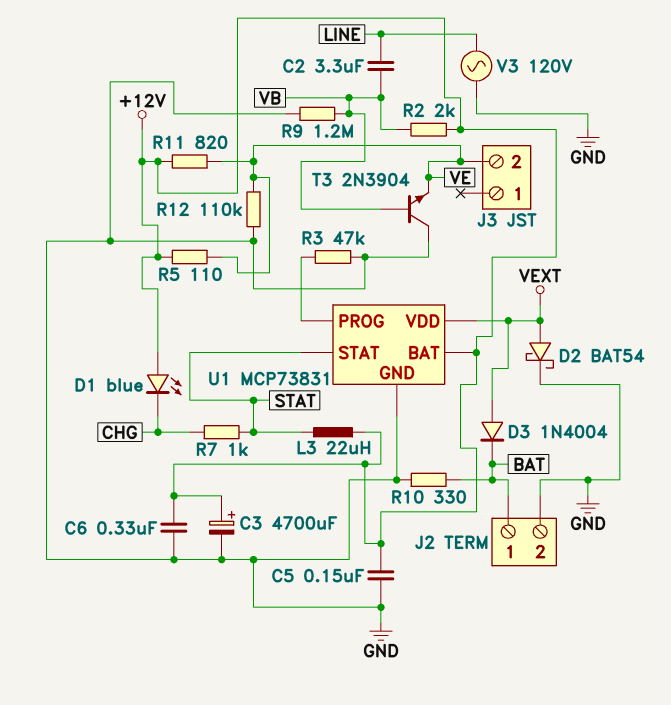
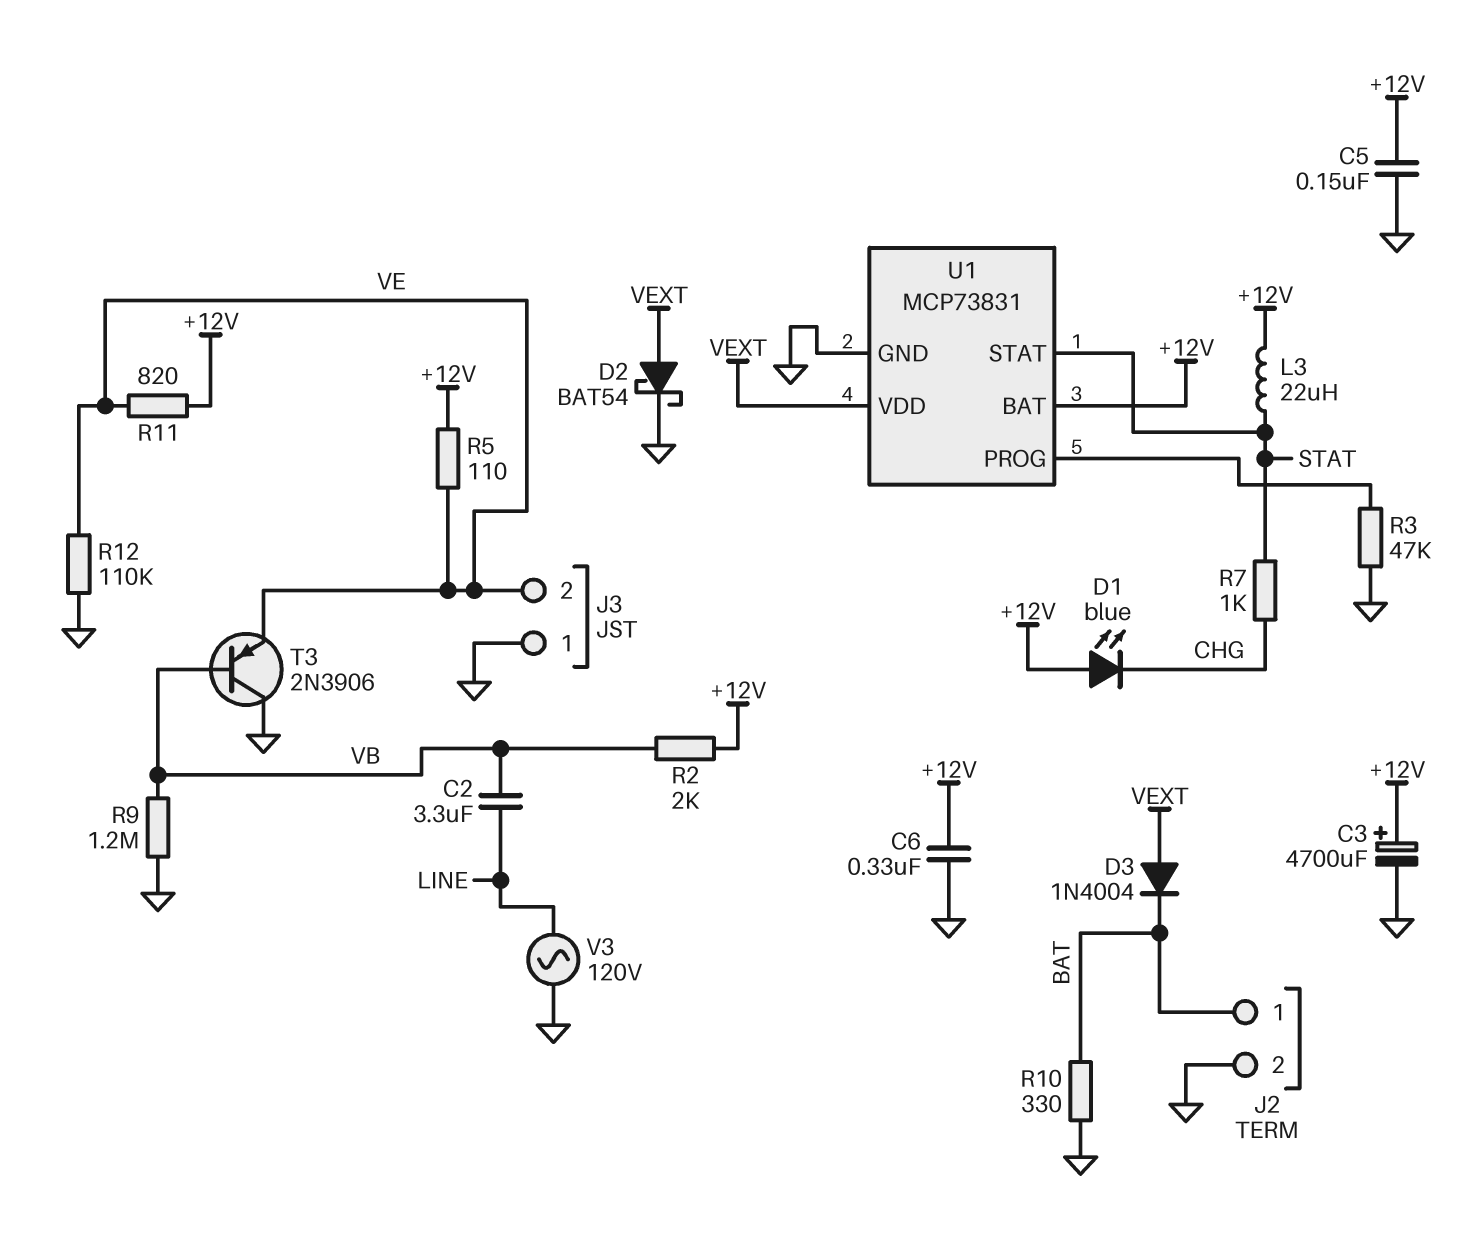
J3 pin 1: none -> GND
T3: NPN 2N3904 (B VB, C GND, E VE) -> PNP 2N3906 (B VB, C GND, E VE)

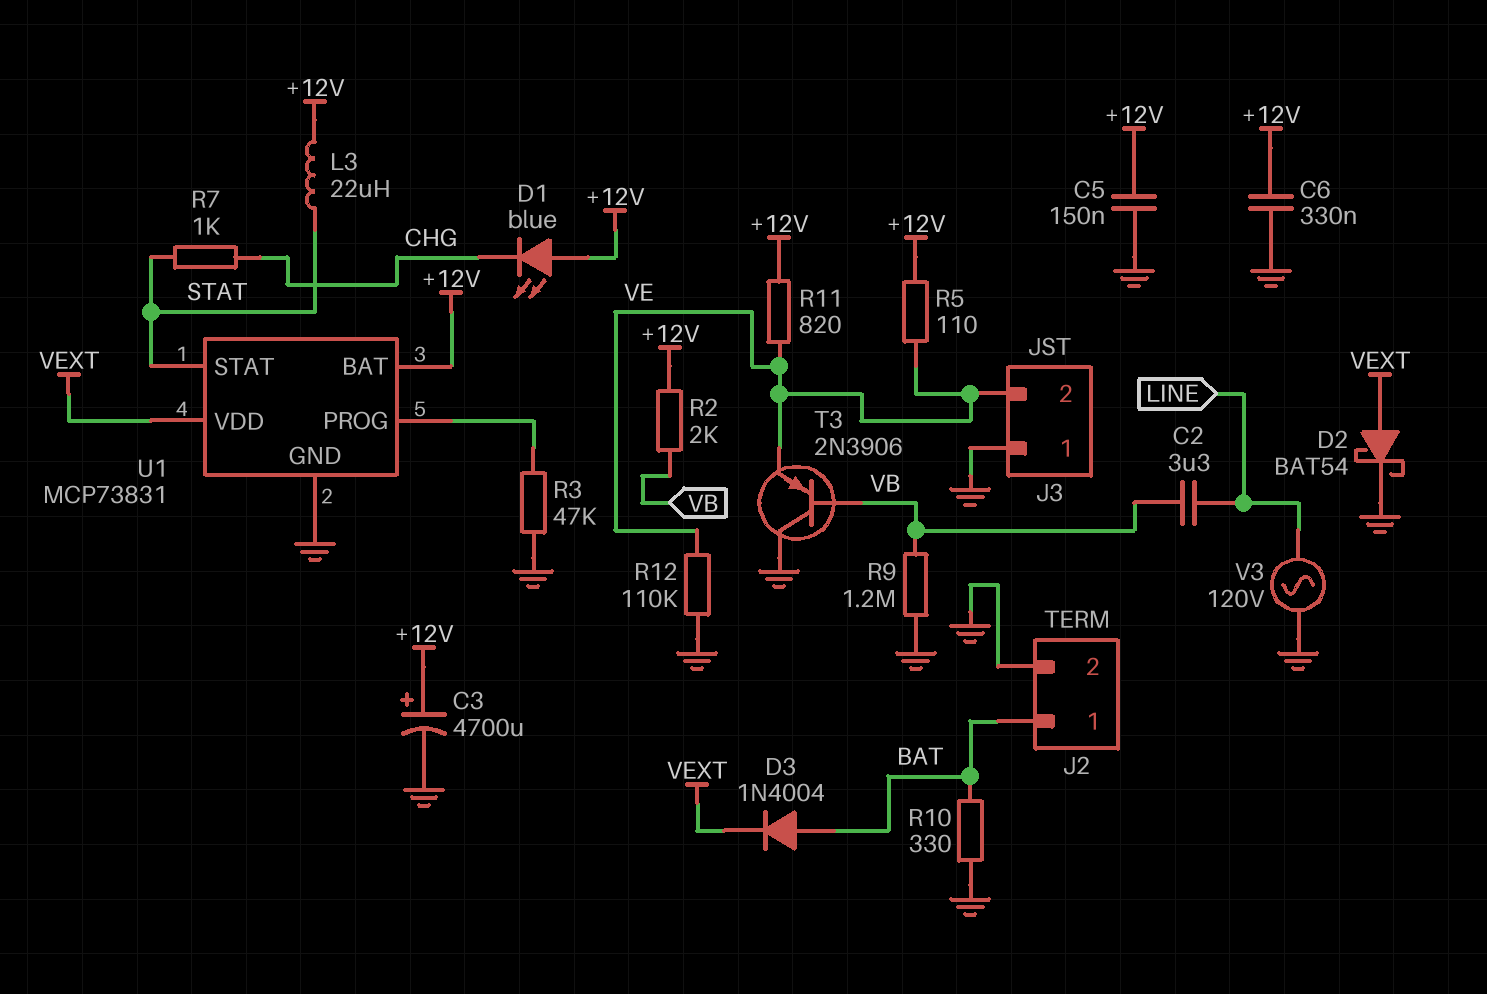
D3: diode 1N4004 (A VEXT, K BAT) -> diode 1N4004 (A BAT, K VEXT)

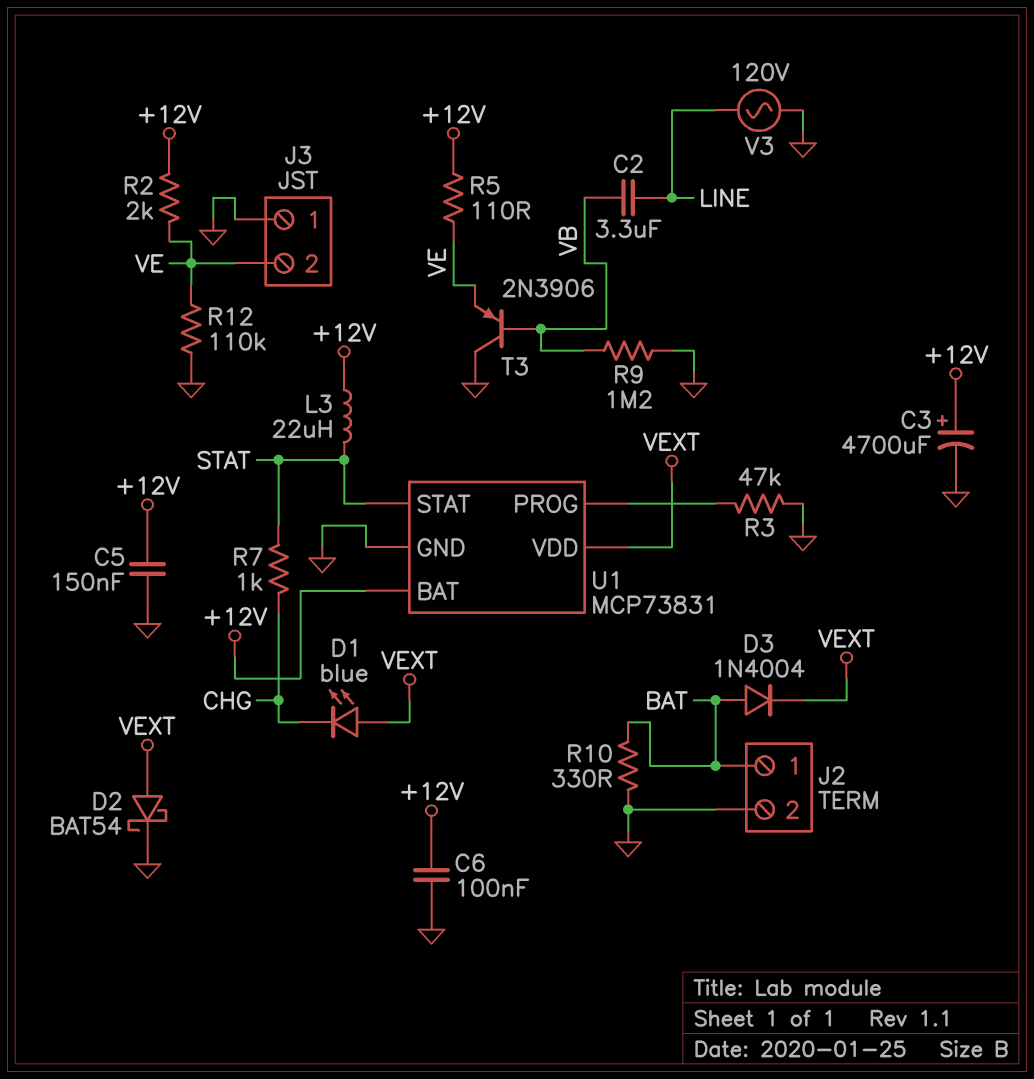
C6: 330nF (+12V, GND) -> 100nF (+12V, GND)
D1: LED blue (A +12V, K CHG) -> LED blue (A VEXT, K CHG)
R2: 2k (+12V, VB) -> 2k (+12V, VE)
R11: 820 (+12V, VE) -> none

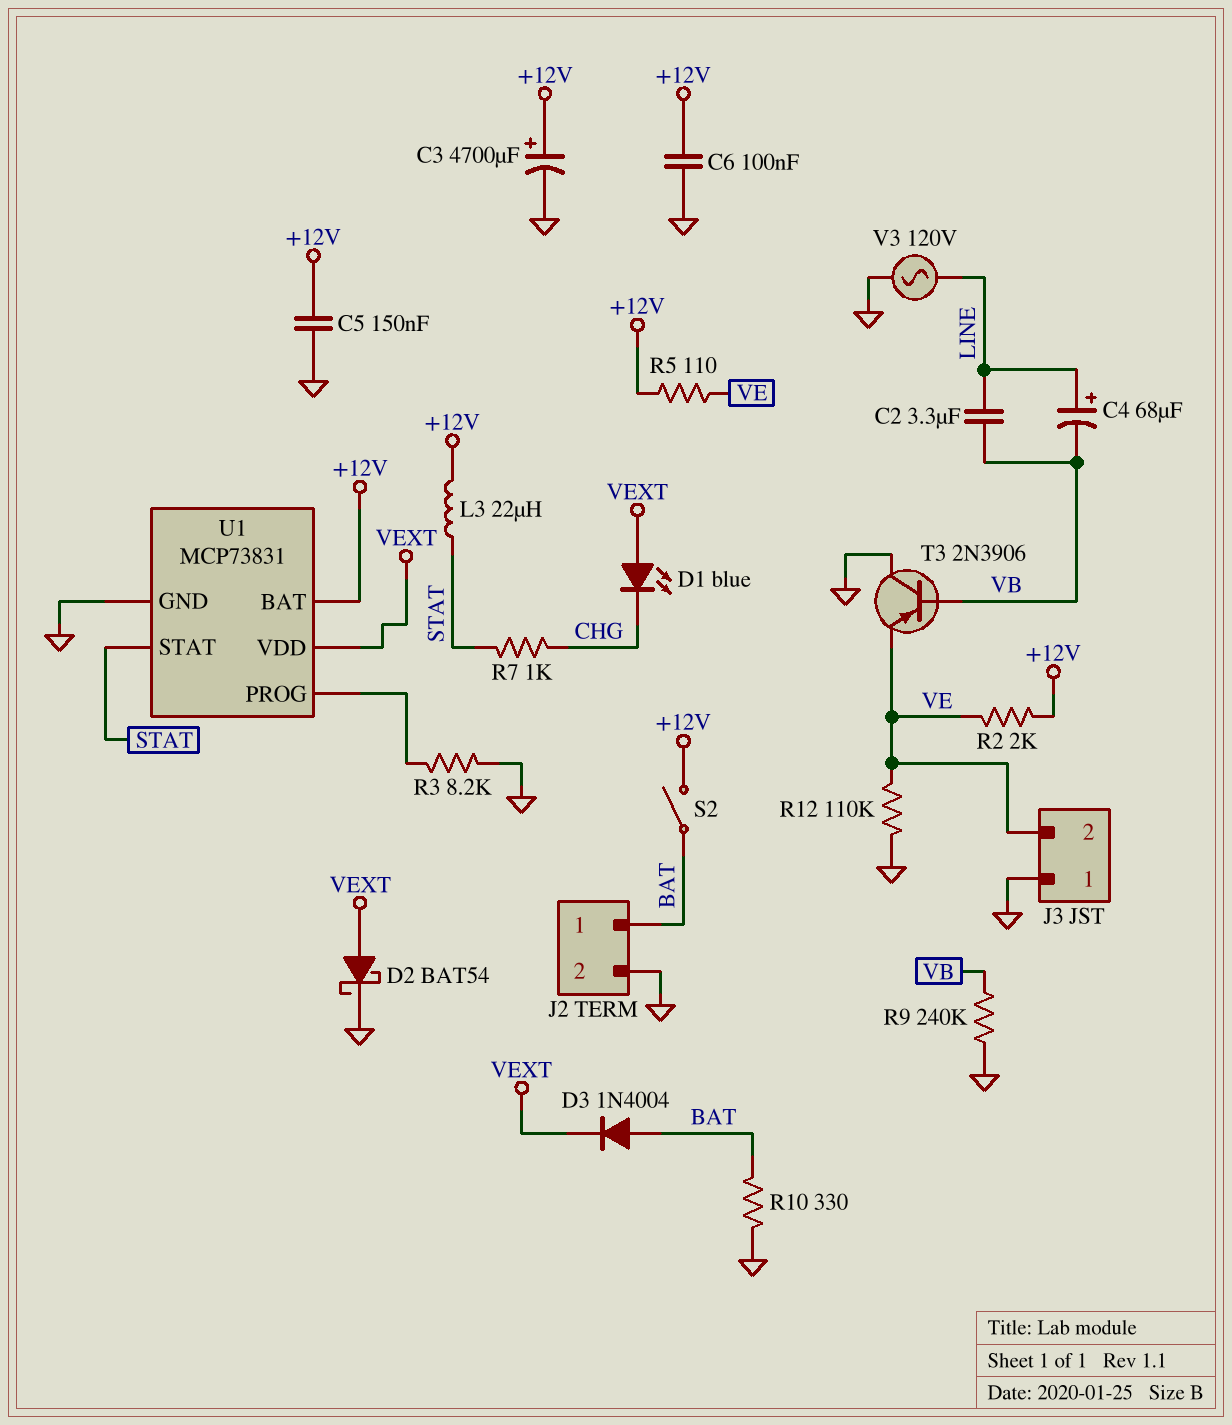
C4: none -> 68uF (plus LINE, minus VB)
R3: 47k (GND, U1/PROG) -> 8.2k (GND, U1/PROG)
R9: 1.2M (GND, VB) -> 240k (GND, VB)
S2: none -> switch (+12V, BAT)

